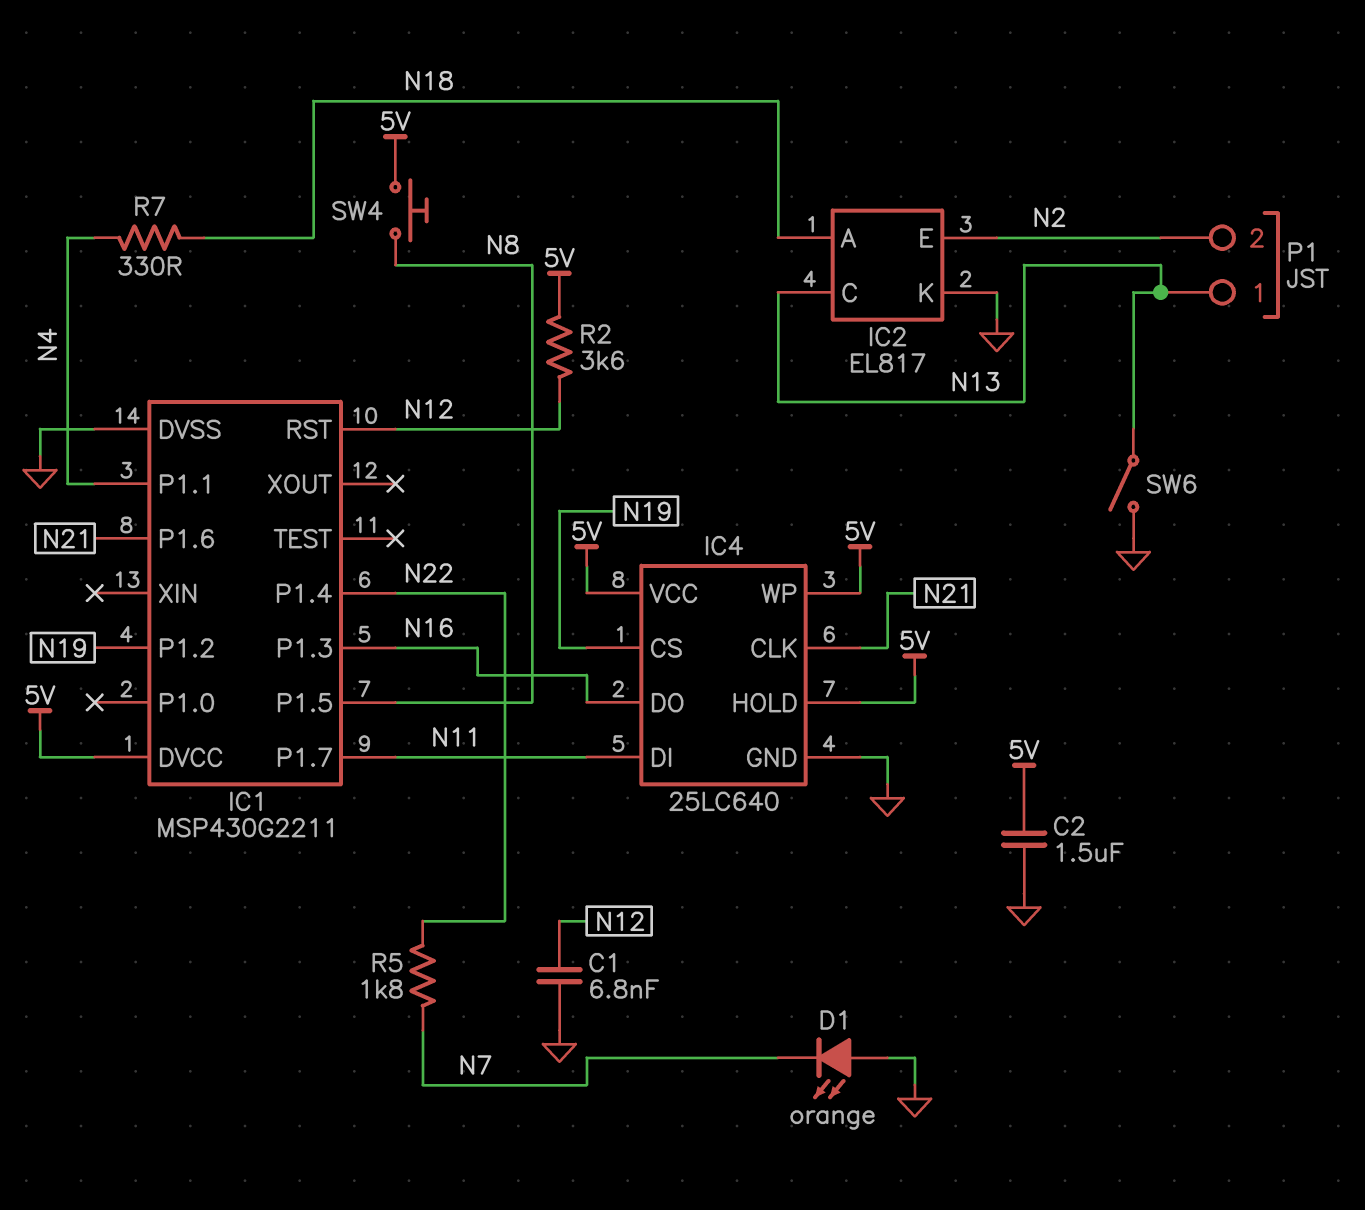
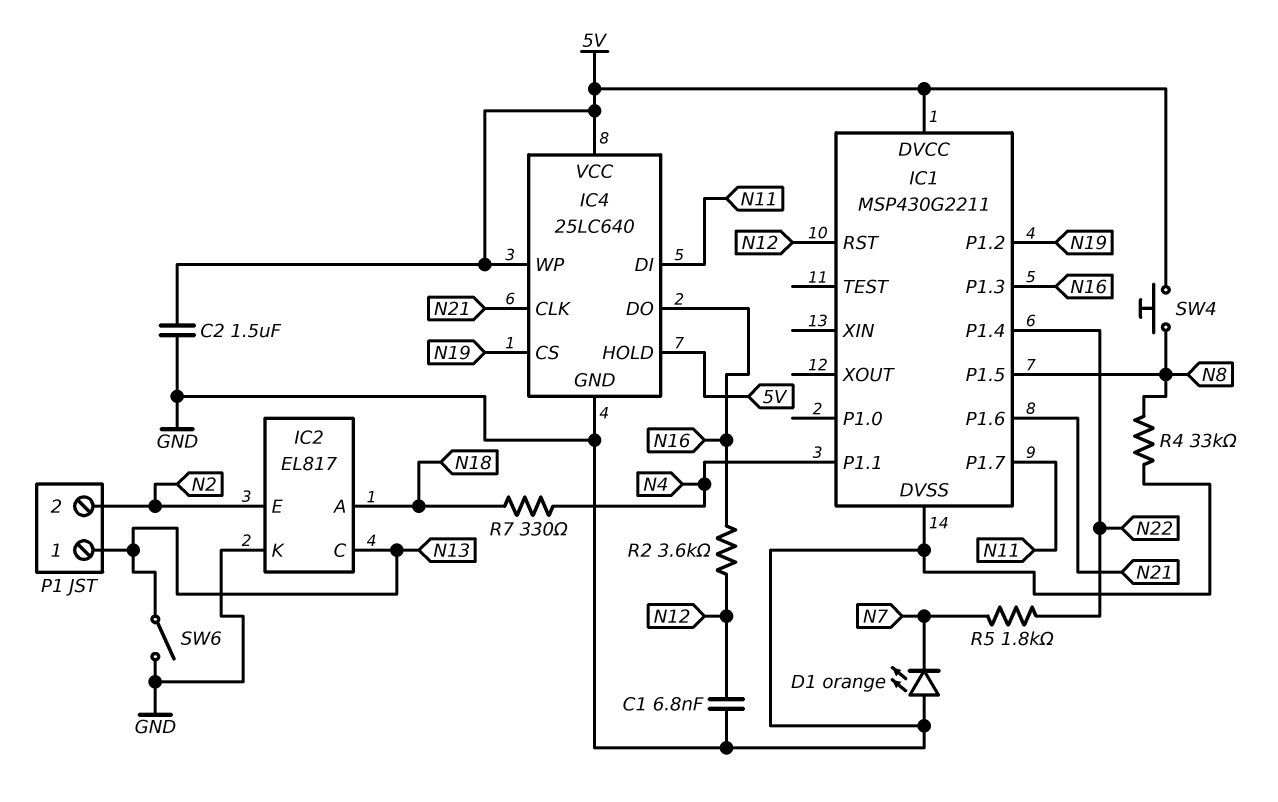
R2: 3.6k (5V, N12) -> 3.6k (N12, N16)
R4: none -> 33k (GND, N8)

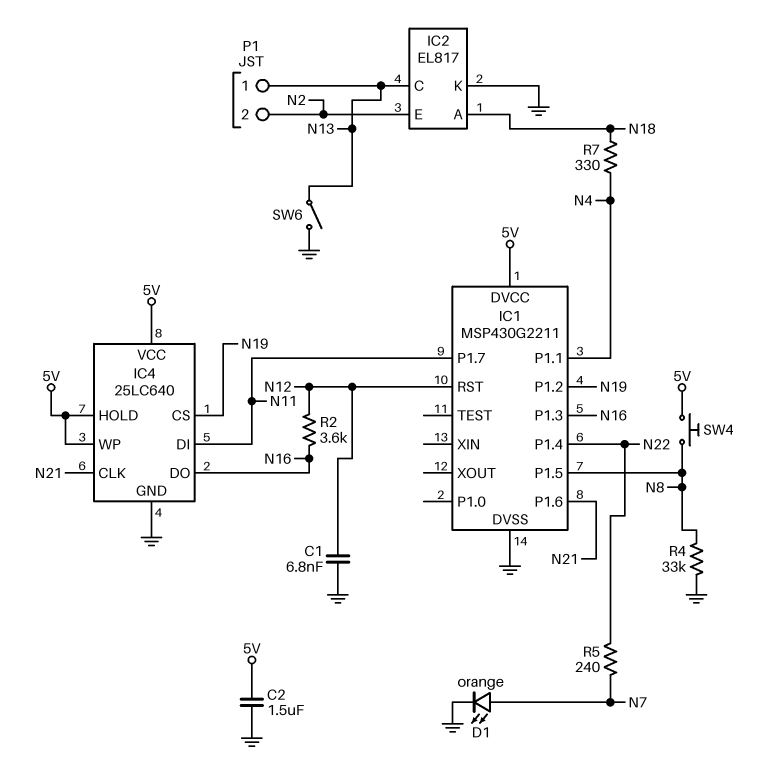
D1: LED orange (A GND, K N7) -> LED orange (A N7, K GND)
R5: 1.8k (N7, N22) -> 240 (N7, N22)

